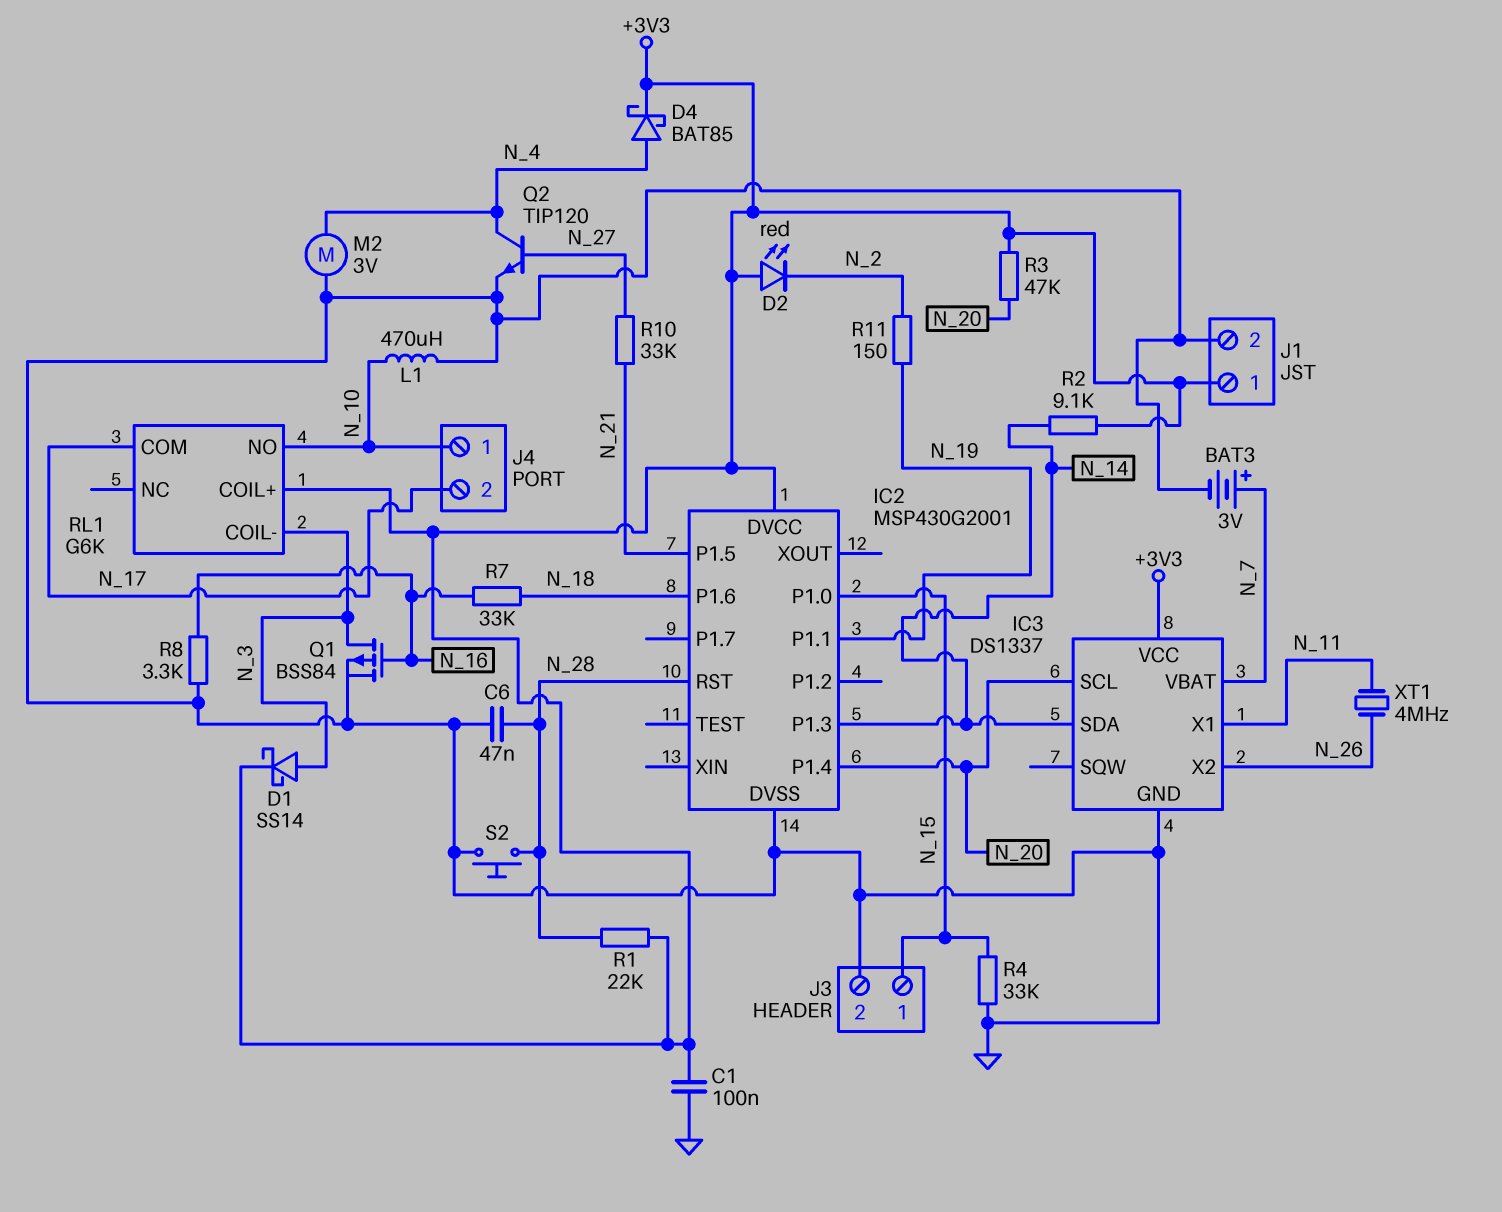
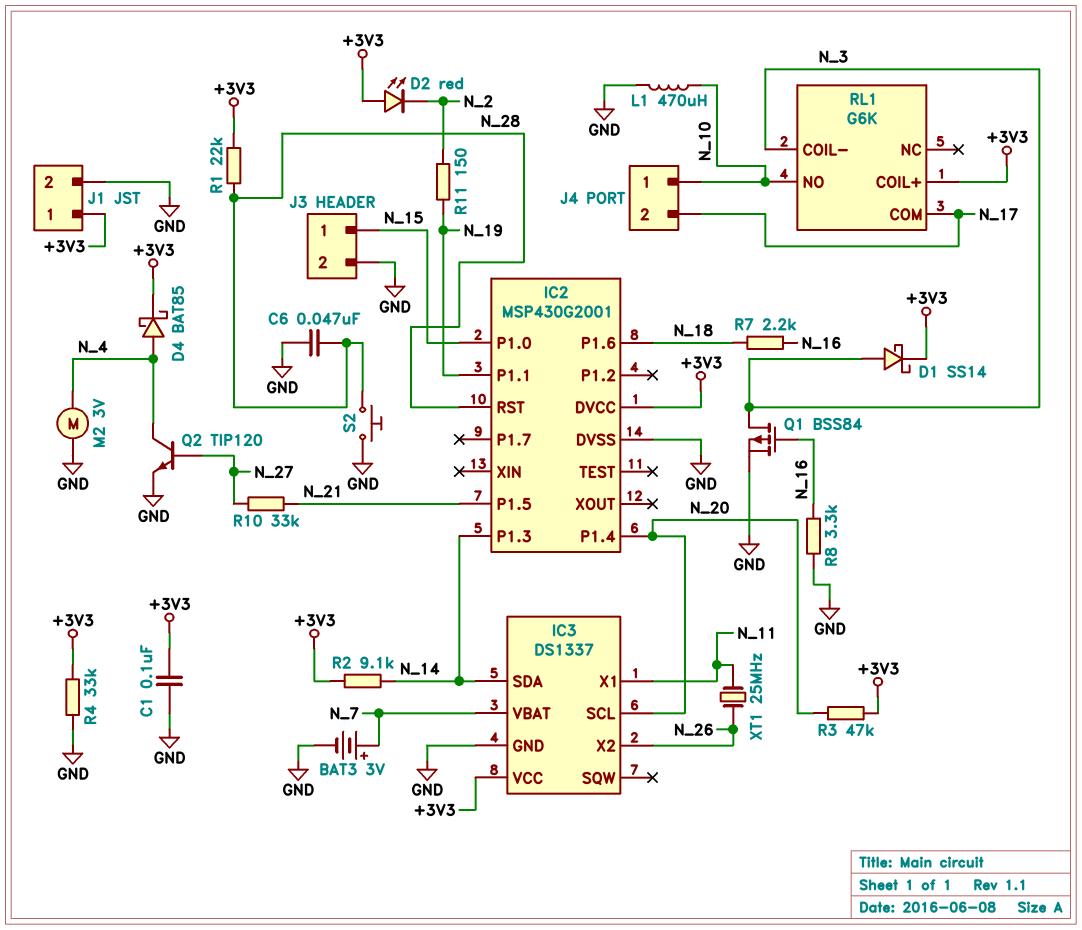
R4: 33k (GND, N_15) -> 33k (+3V3, GND)
R7: 33k (N_16, N_18) -> 2.2k (N_16, N_18)
XT1: 4MHz (N_11, N_26) -> 25MHz (N_11, N_26)

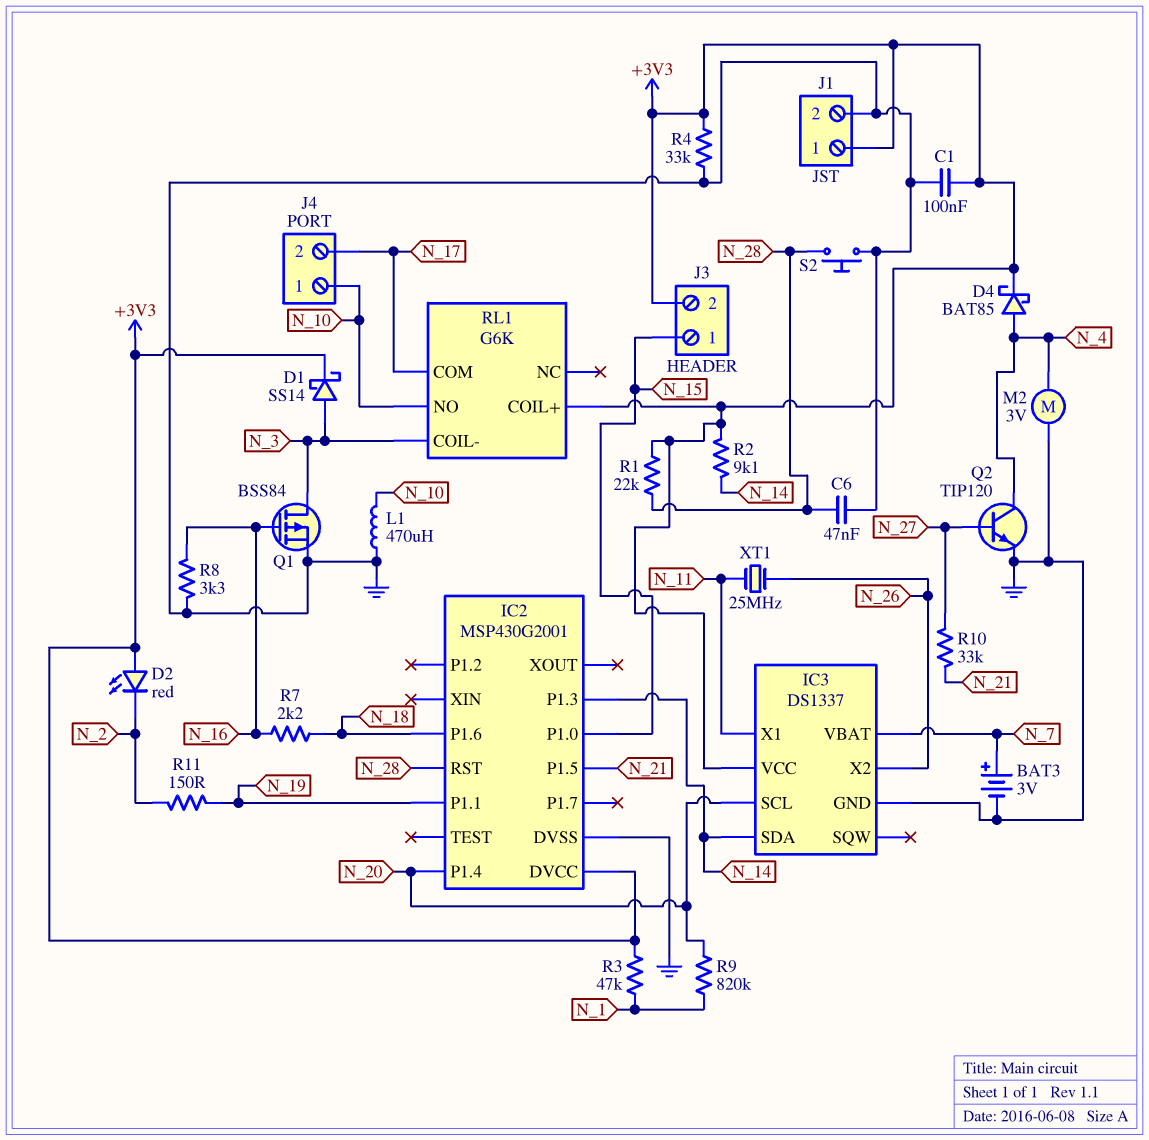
J3 pin 2: GND -> +3V3
R3: 47k (+3V3, N_20) -> 47k (+3V3, N_1)
R9: none -> 820k (N_1, N_20)

